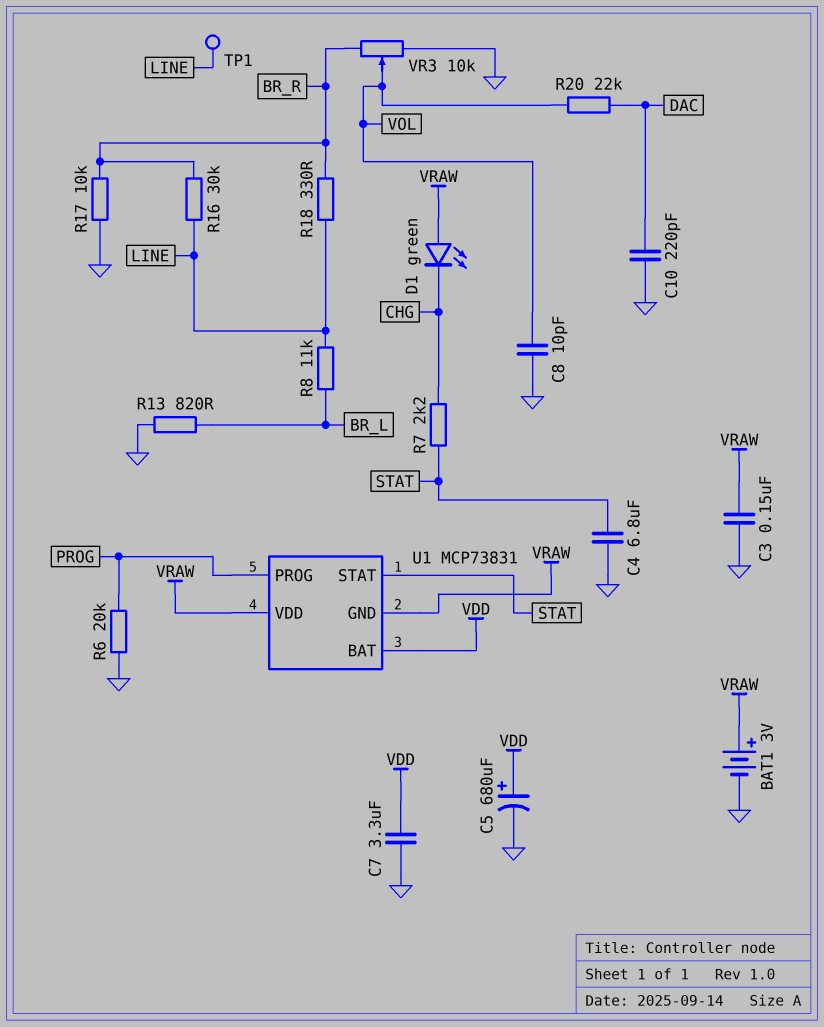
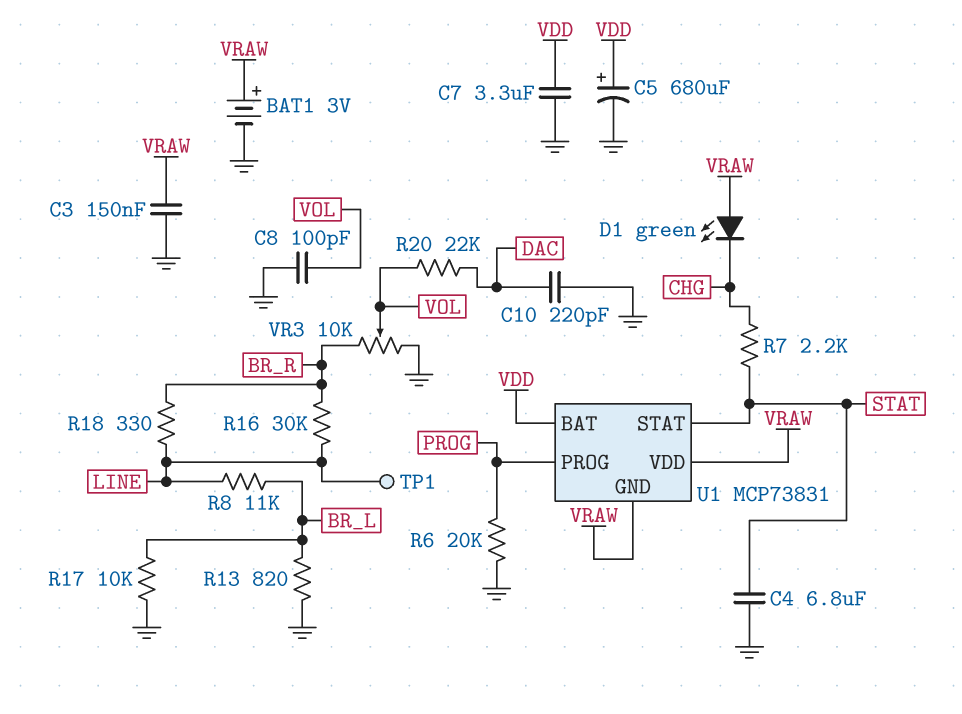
C8: 10pF (GND, VOL) -> 100pF (GND, VOL)
R17: 10k (BR_R, GND) -> 10k (BR_L, GND)

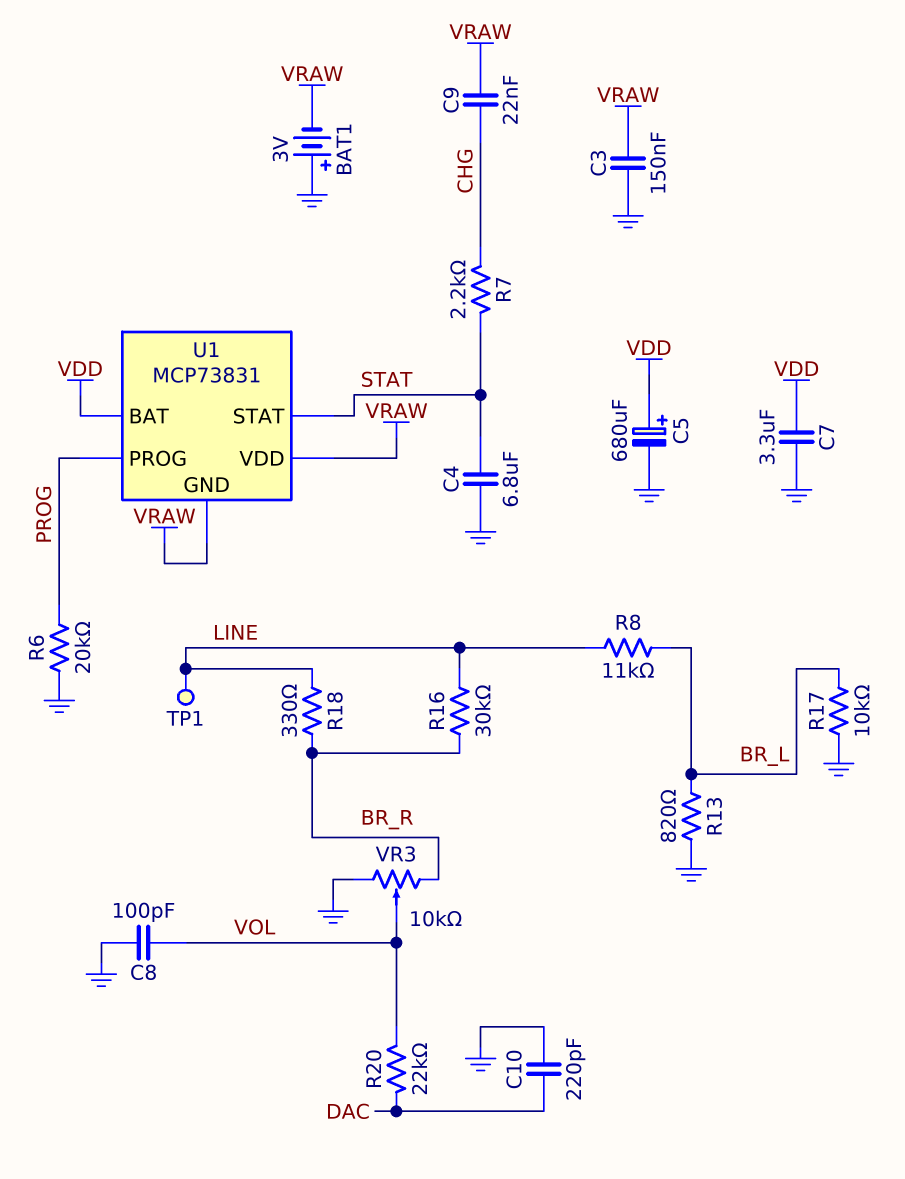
BAT1: 3V (plus VRAW, minus GND) -> 3V (plus GND, minus VRAW)
C9: none -> 22nF (CHG, VRAW)
D1: LED green (A VRAW, K CHG) -> none

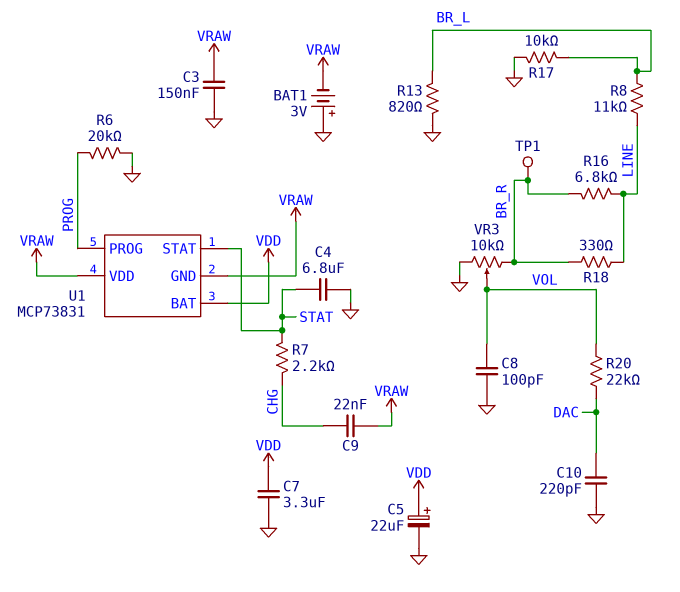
C5: 680uF (plus VDD, minus GND) -> 22uF (plus VDD, minus GND)
R16: 30k (BR_R, LINE) -> 6.8k (BR_R, LINE)
TP1: test point (LINE) -> test point (BR_R)

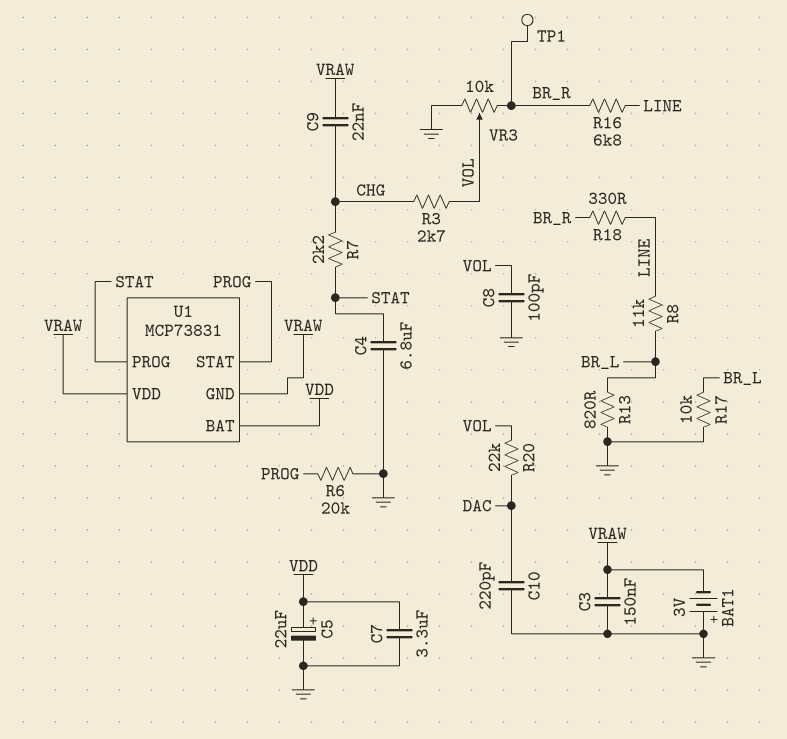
R3: none -> 2.7k (CHG, VOL)
U1 pin PROG: PROG -> STAT
U1 pin STAT: STAT -> PROG

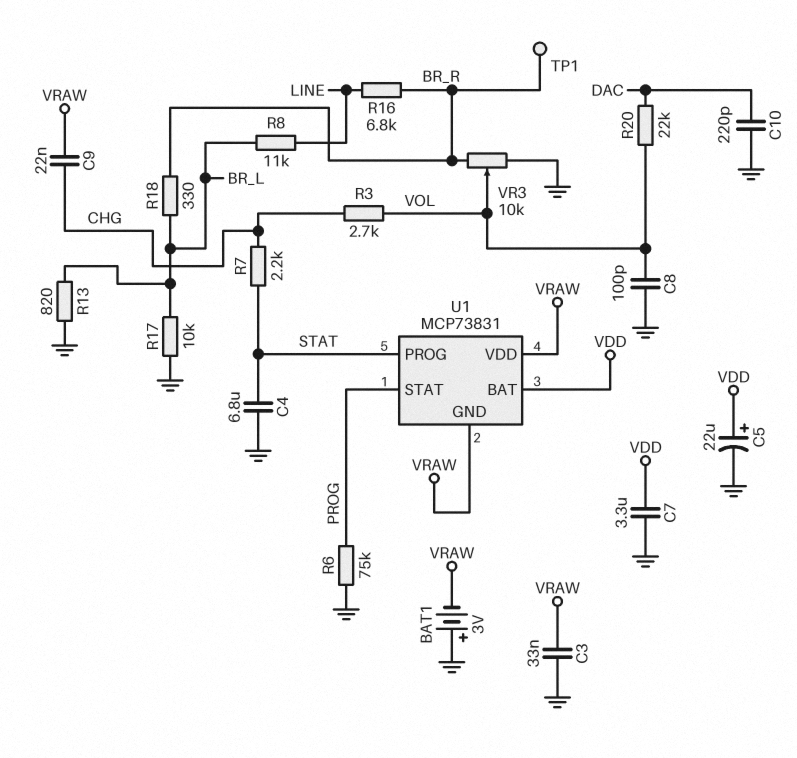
C3: 150nF (GND, VRAW) -> 33nF (GND, VRAW)
R6: 20k (GND, PROG) -> 75k (GND, PROG)
R18: 330 (BR_R, LINE) -> 330 (BR_L, BR_R)

